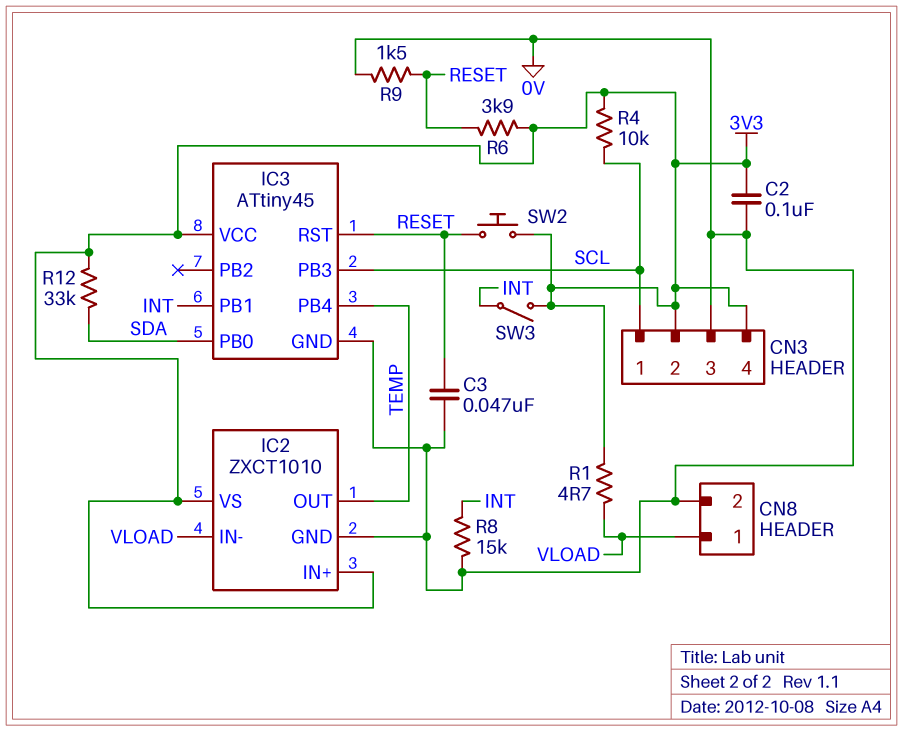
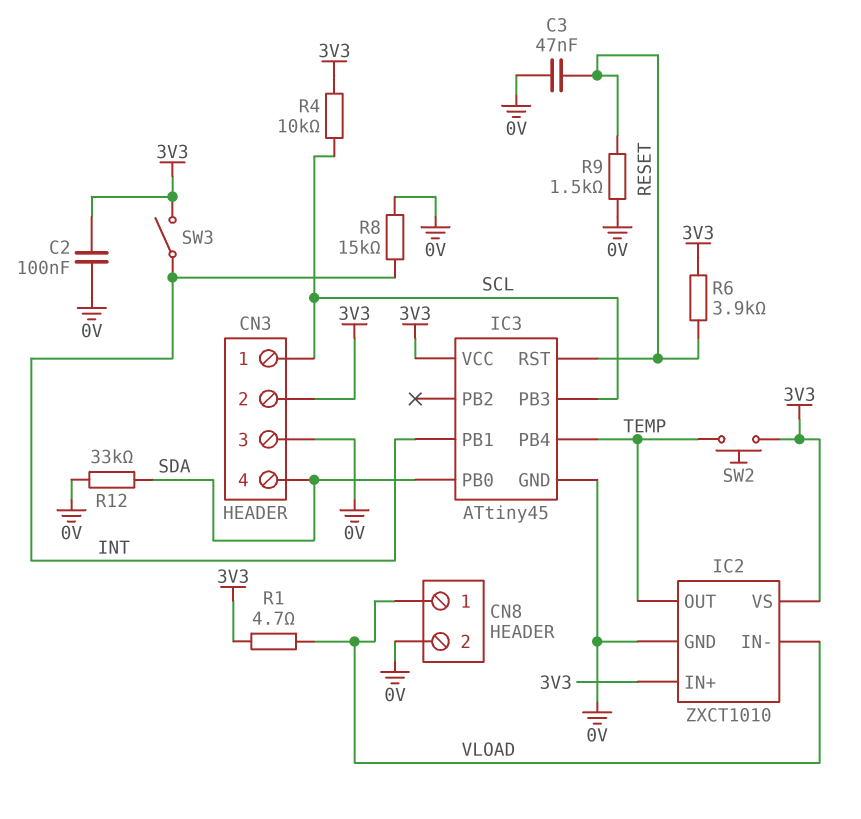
CN3 pin 4: 3V3 -> SDA
R12: 33k (3V3, SDA) -> 33k (0V, SDA)
SW2: button (3V3, RESET) -> button (3V3, TEMP)

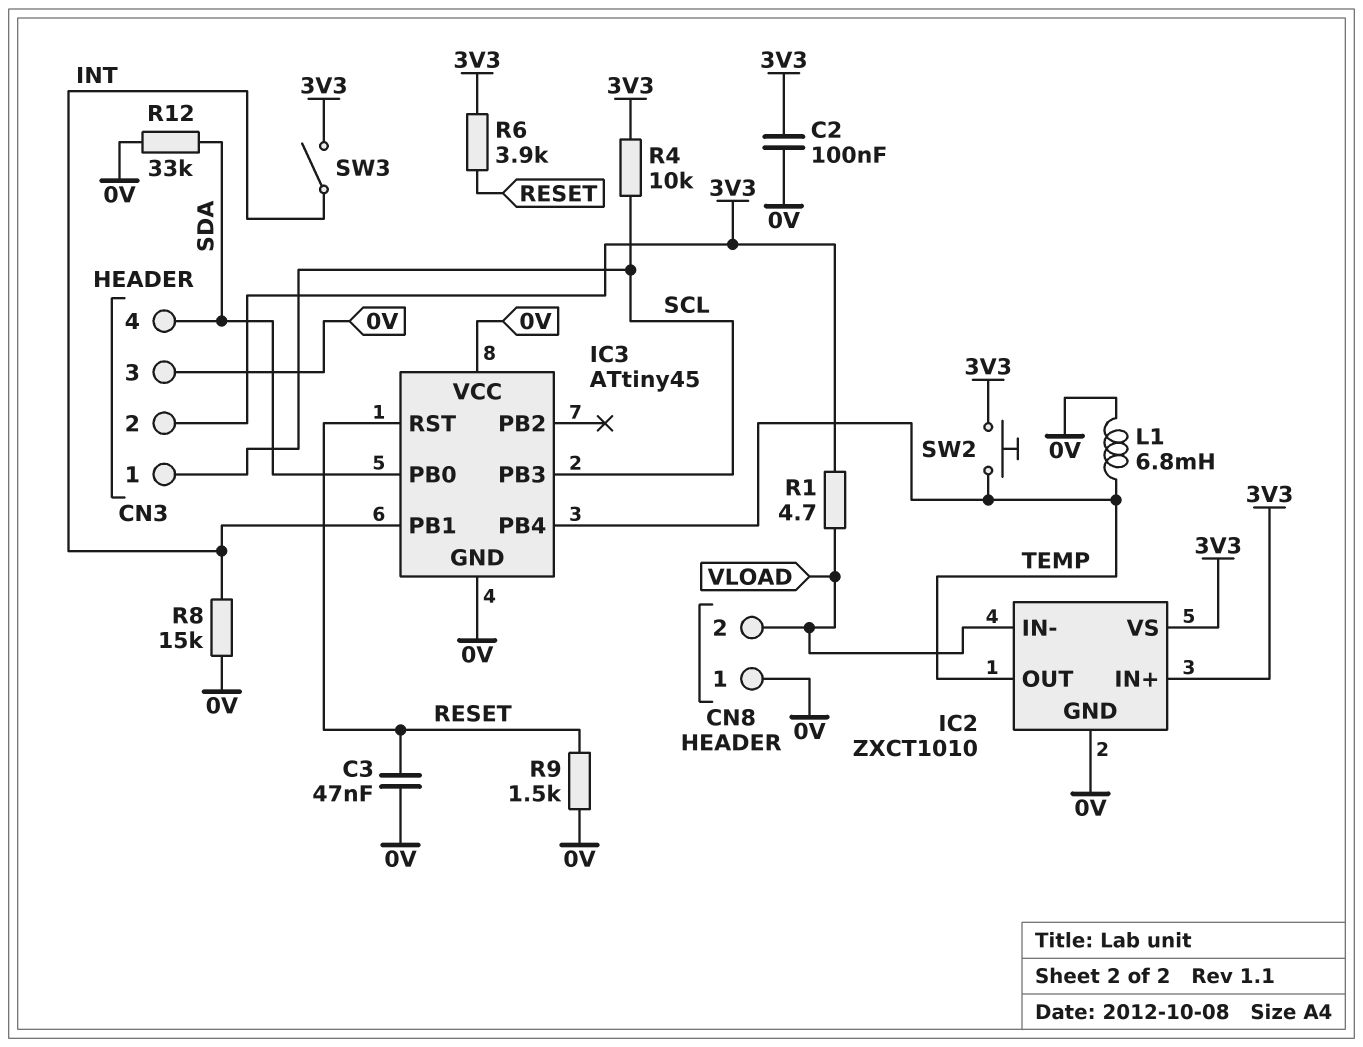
CN8 pin 1: VLOAD -> 0V
CN8 pin 2: 0V -> VLOAD
IC3 pin VCC: 3V3 -> 0V
L1: none -> 6.8mH (0V, TEMP)

